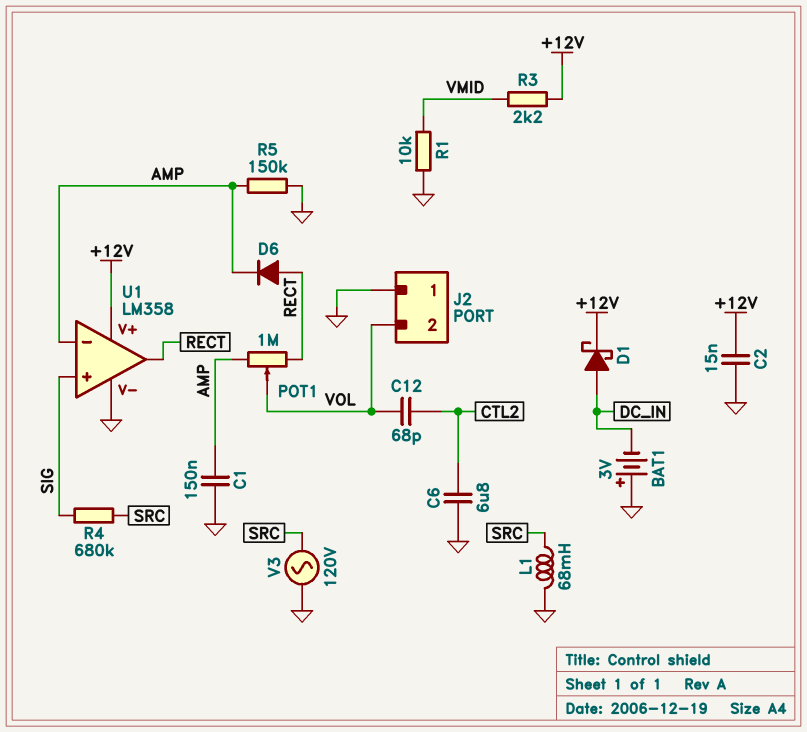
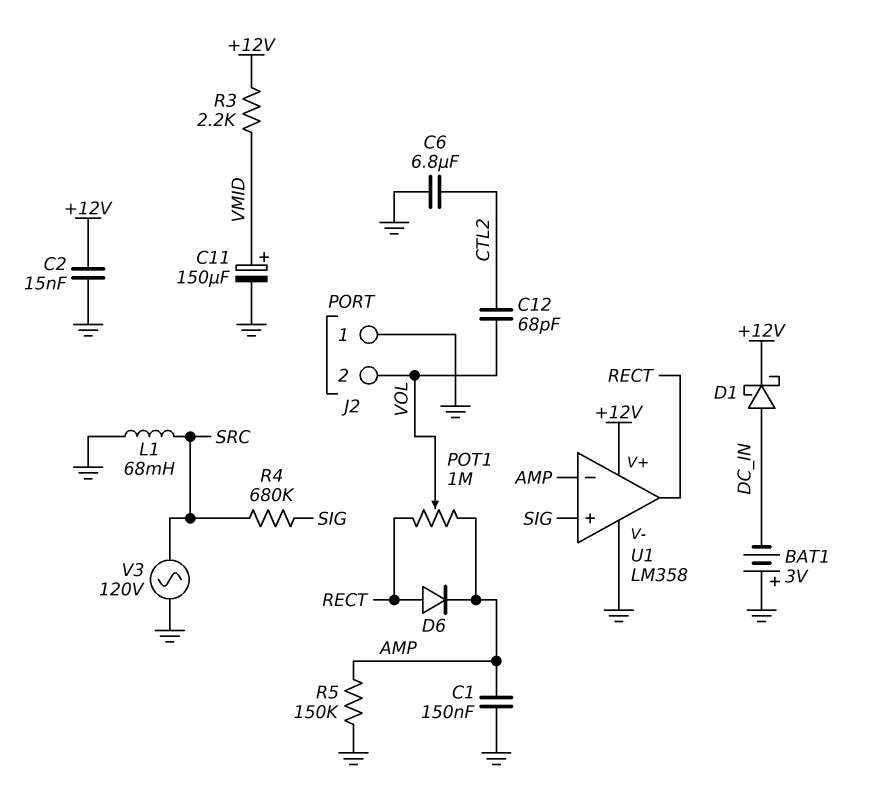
C11: none -> 150uF (plus VMID, minus GND)
R1: 10k (GND, VMID) -> none

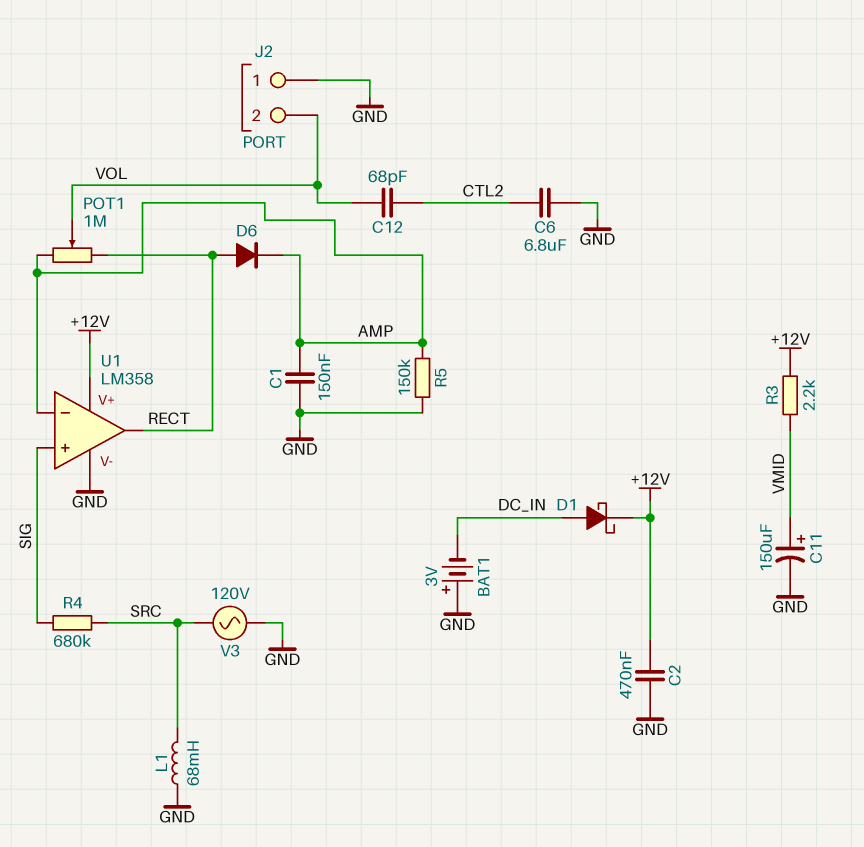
C2: 15nF (+12V, GND) -> 470nF (+12V, GND)

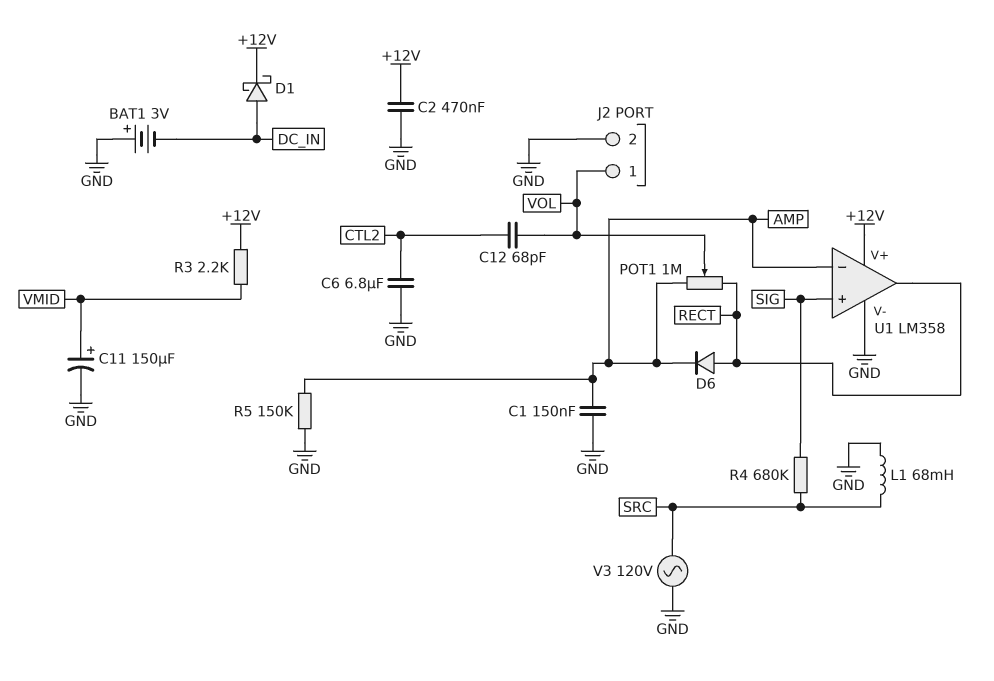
J2 pin 1: GND -> VOL
J2 pin 2: VOL -> GND

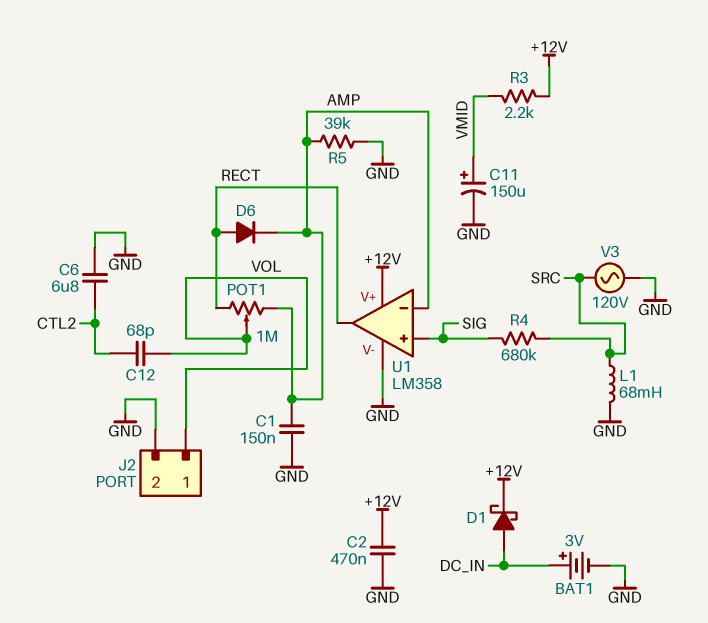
BAT1: 3V (plus GND, minus DC_IN) -> 3V (plus DC_IN, minus GND)
R5: 150k (AMP, GND) -> 39k (AMP, GND)

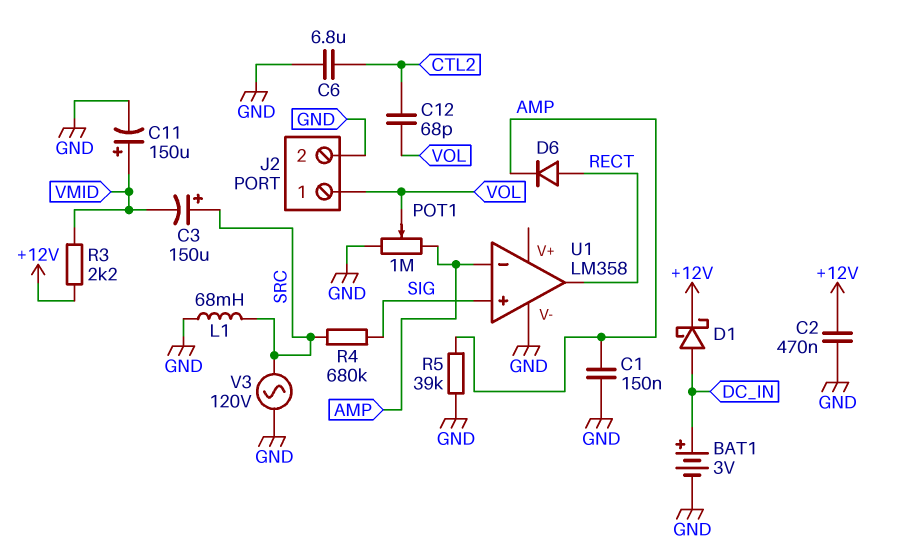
C3: none -> 150uF (plus SRC, minus VMID)
POT1: 1M (AMP, RECT, wiper VOL) -> 1M (AMP, GND, wiper VOL)
U1 pin V+: +12V -> none

